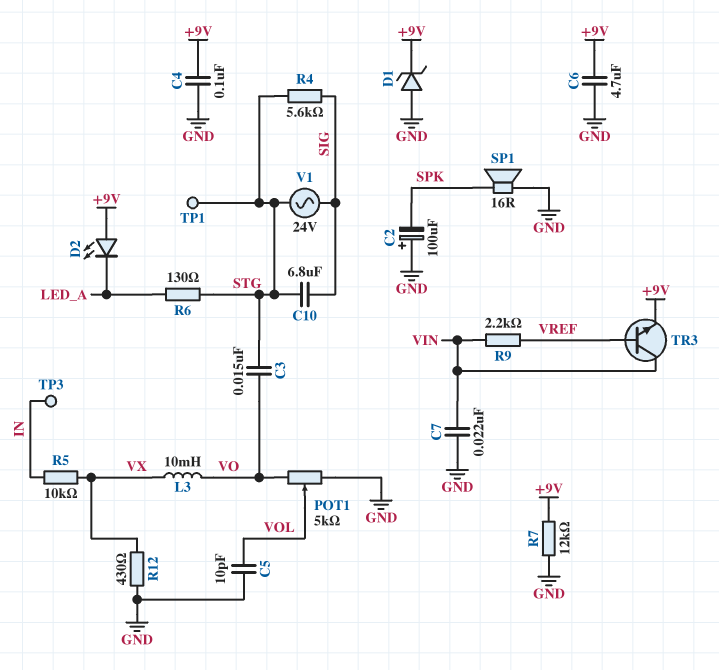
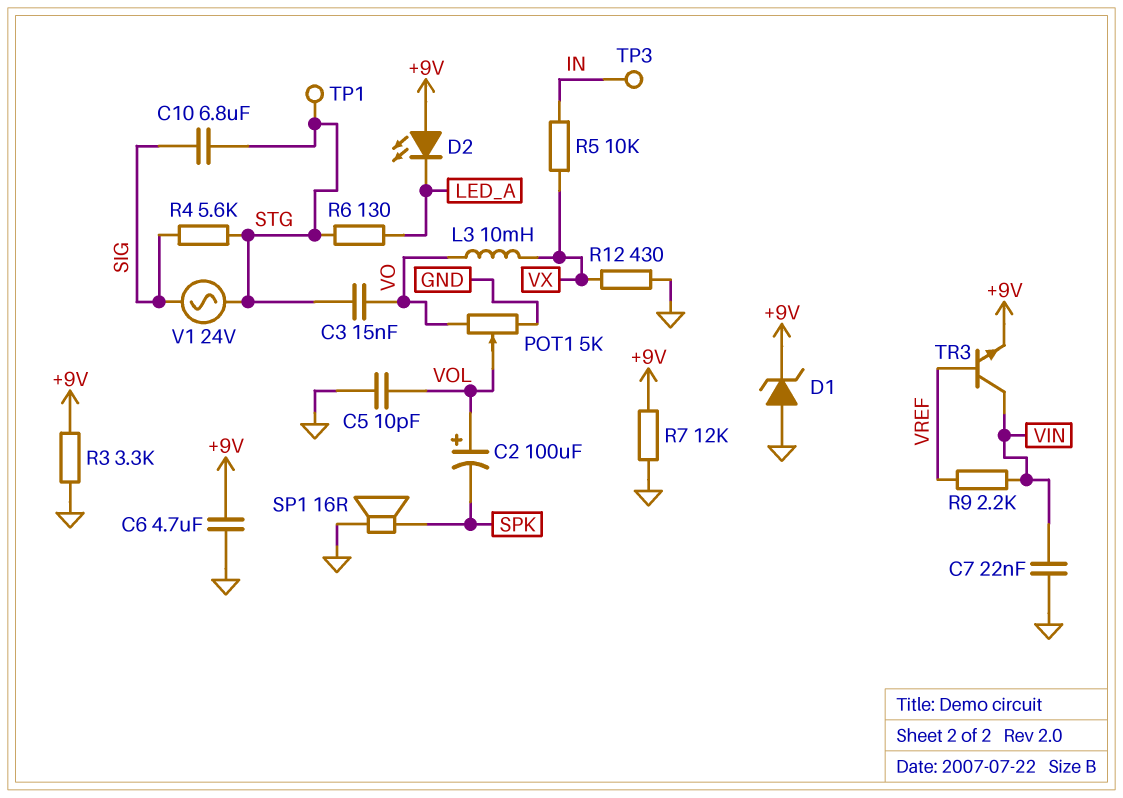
C2: 100uF (plus GND, minus SPK) -> 100uF (plus VOL, minus SPK)
C4: 100nF (+9V, GND) -> none
R3: none -> 3.3k (+9V, GND)

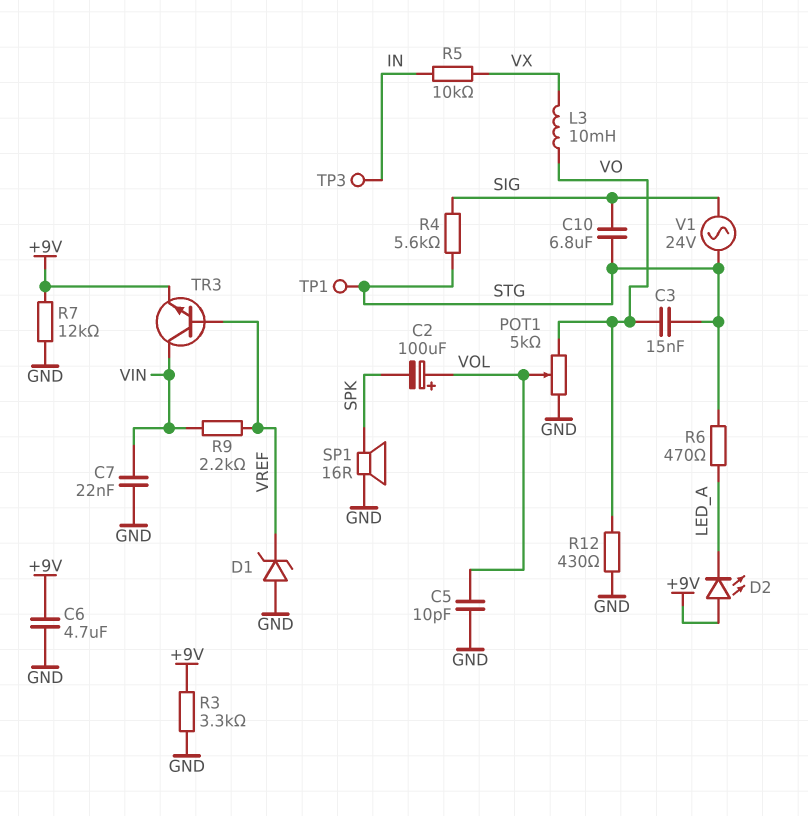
D1: zener (A GND, K +9V) -> zener (A GND, K VREF)
R6: 130 (LED_A, STG) -> 470 (LED_A, STG)
R12: 430 (GND, VX) -> 430 (GND, VO)

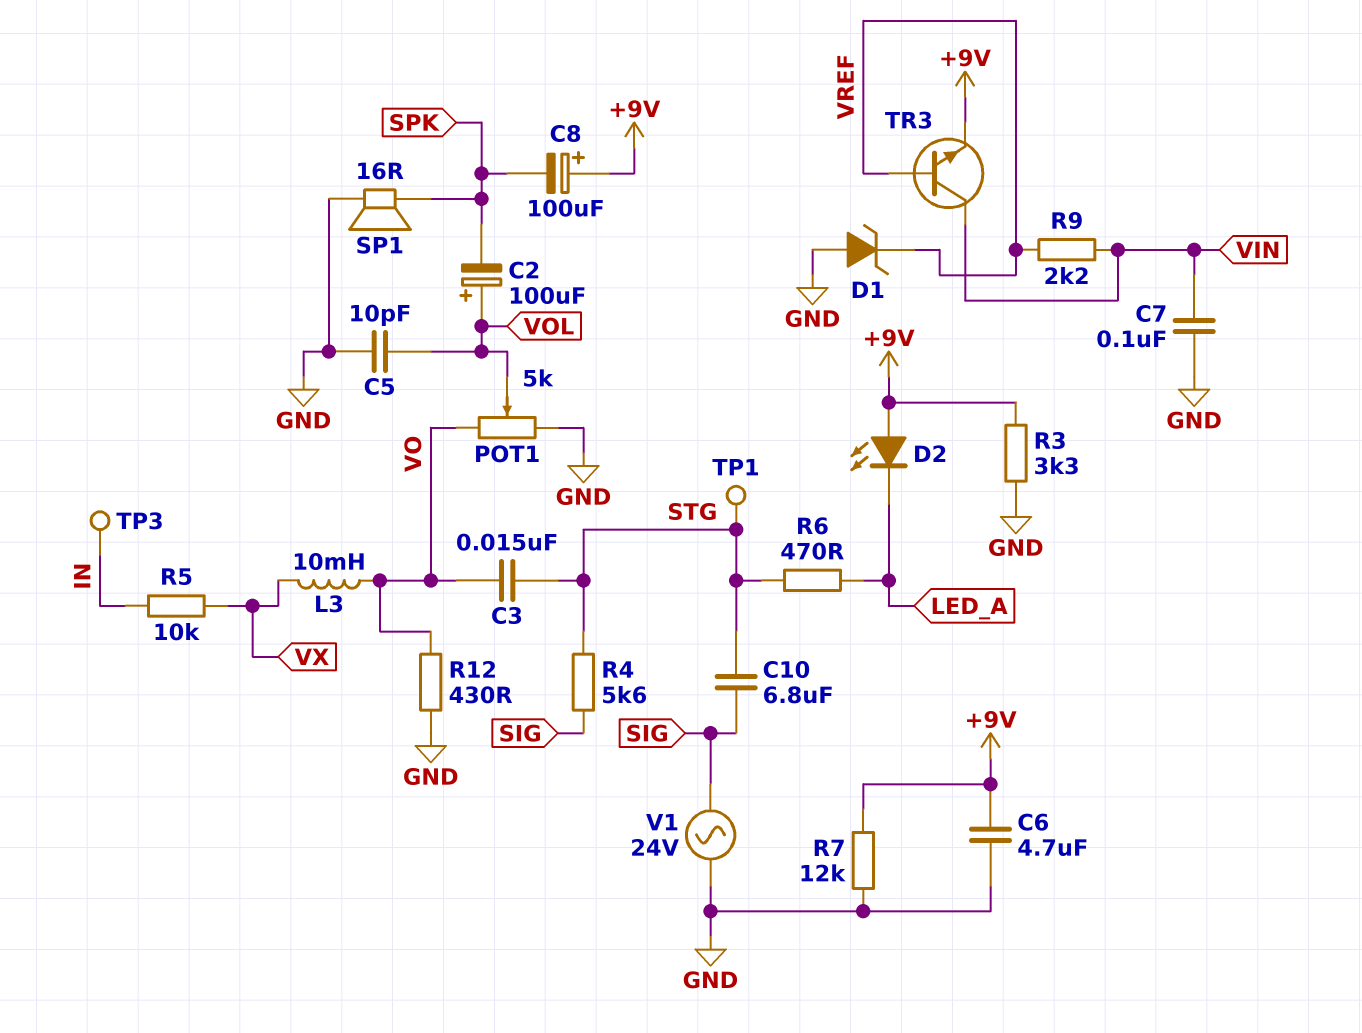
C7: 22nF (GND, VIN) -> 100nF (GND, VIN)
C8: none -> 100uF (plus +9V, minus SPK)
V1: AC 24V (SIG, STG) -> AC 24V (GND, SIG)

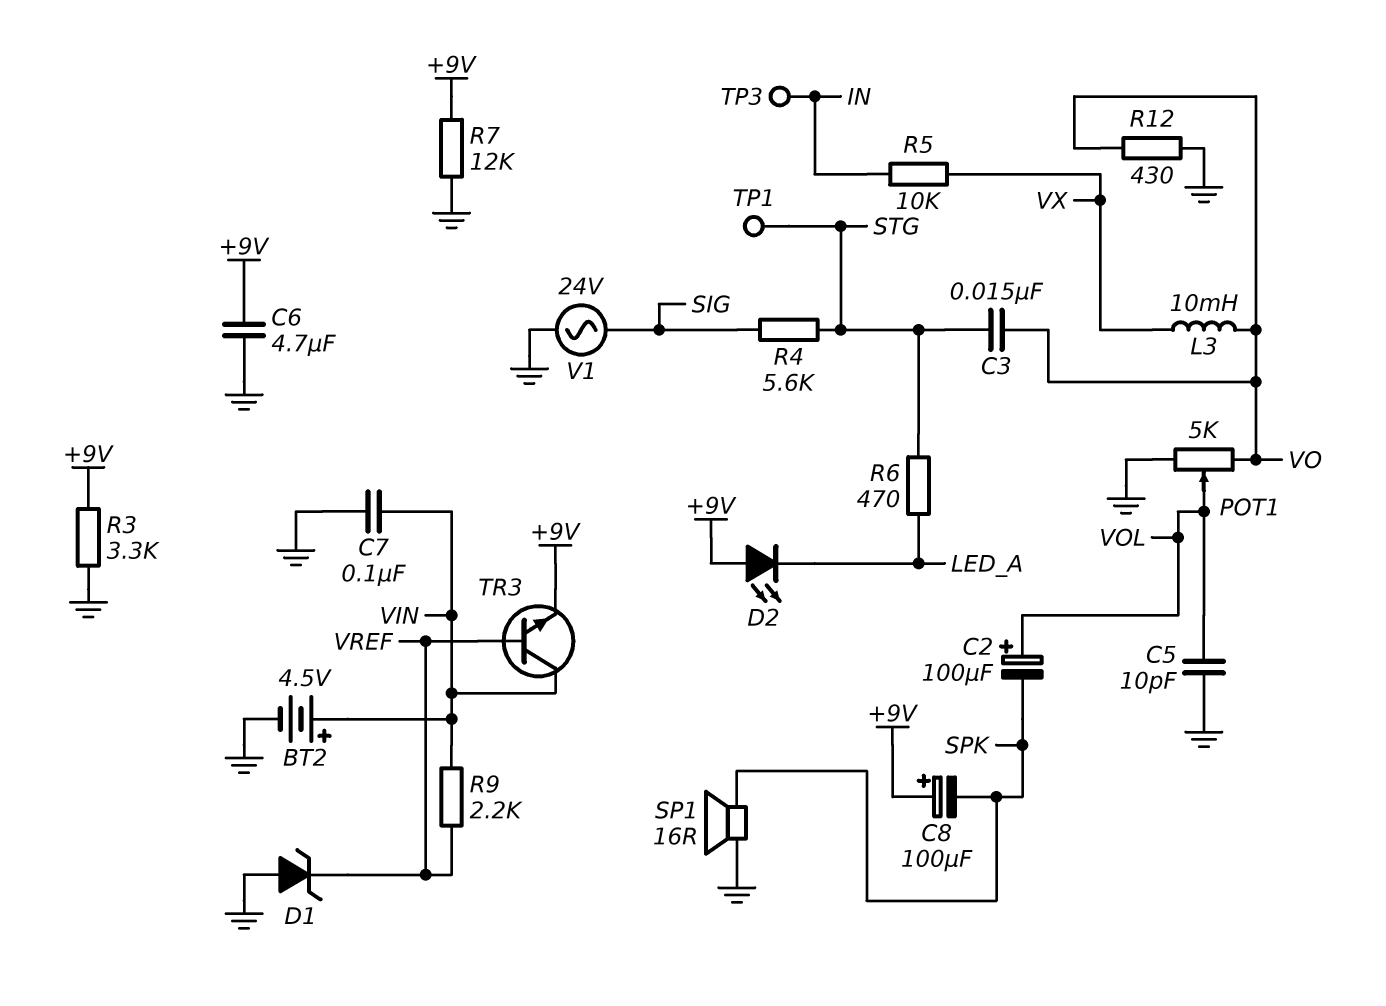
BT2: none -> 4.5V (plus VIN, minus GND)
C10: 6.8uF (SIG, STG) -> none

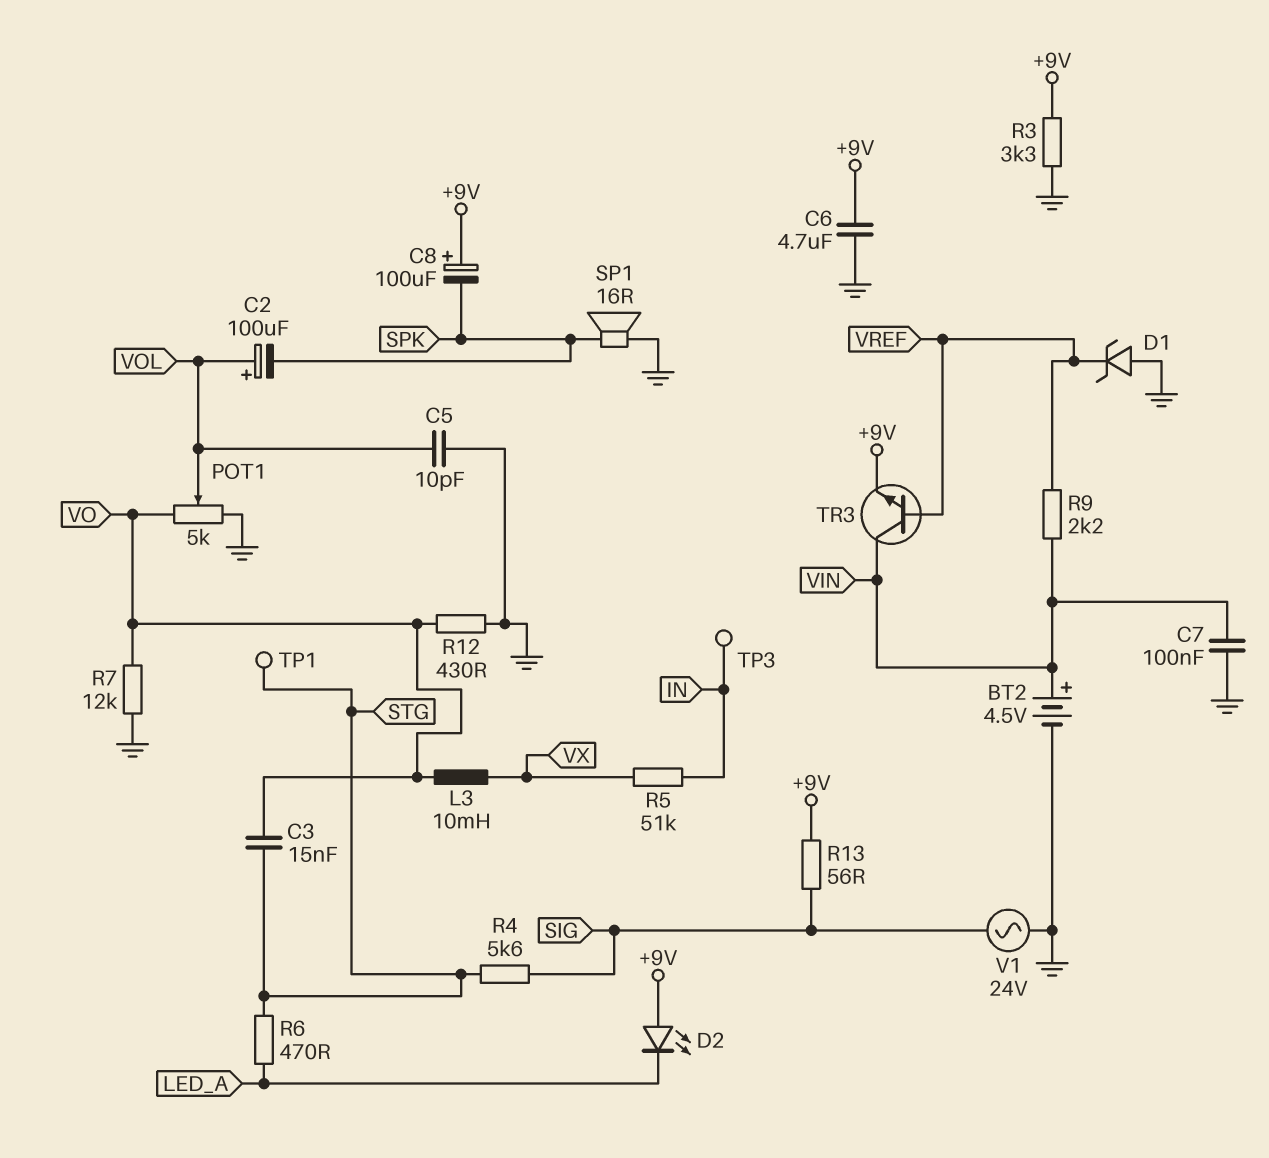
R5: 10k (IN, VX) -> 51k (IN, VX)
R7: 12k (+9V, GND) -> 12k (GND, VO)
R13: none -> 56 (+9V, SIG)

